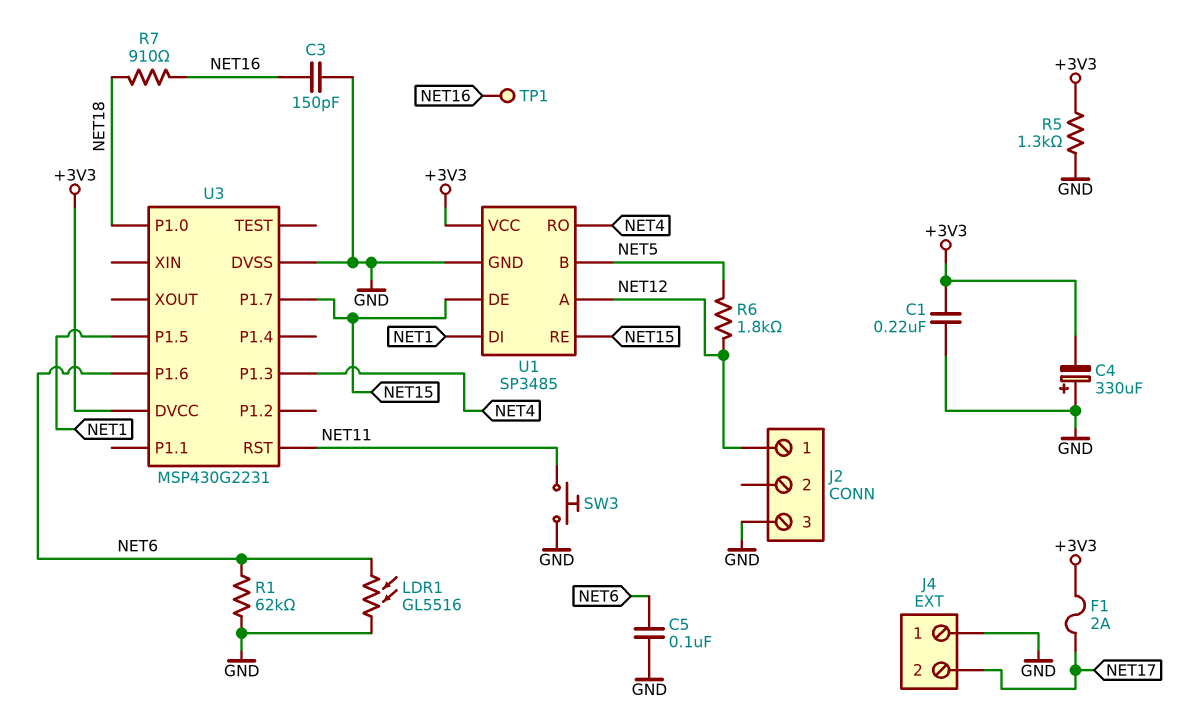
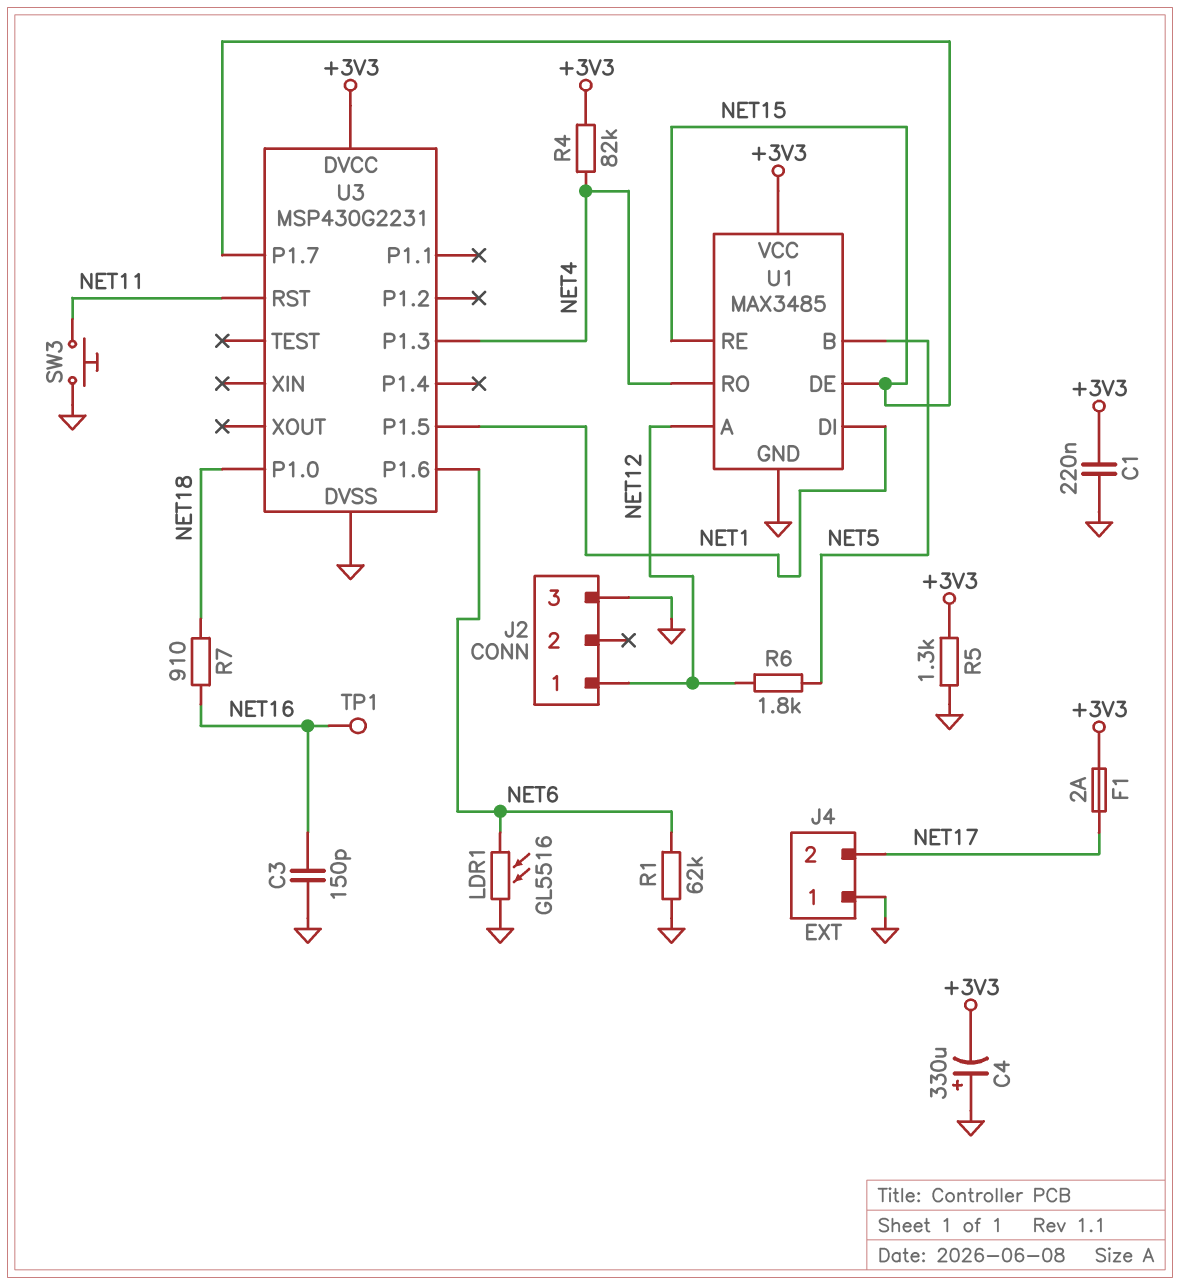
C5: 100nF (GND, NET6) -> none
R4: none -> 82k (+3V3, NET4)
U1: SP3485 -> MAX3485

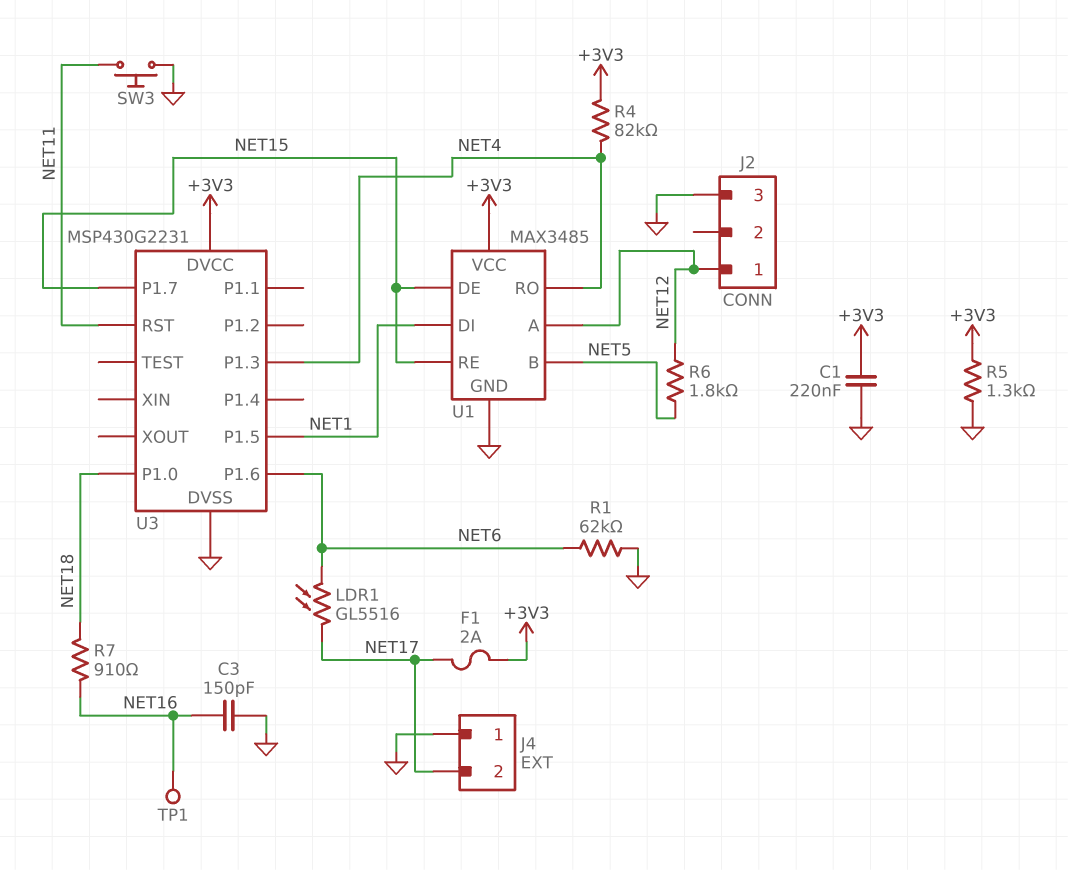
C4: 330uF (plus GND, minus +3V3) -> none
LDR1: GL5516 (GND, NET6) -> GL5516 (NET6, NET17)

